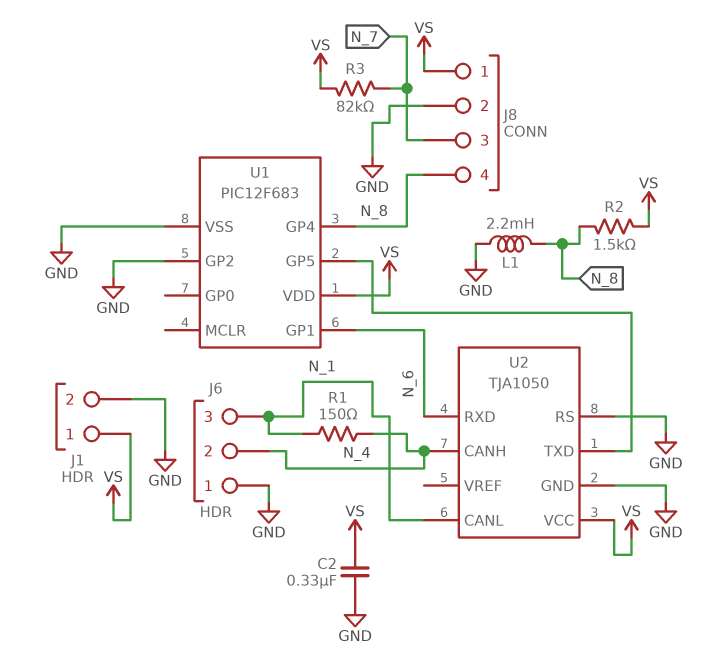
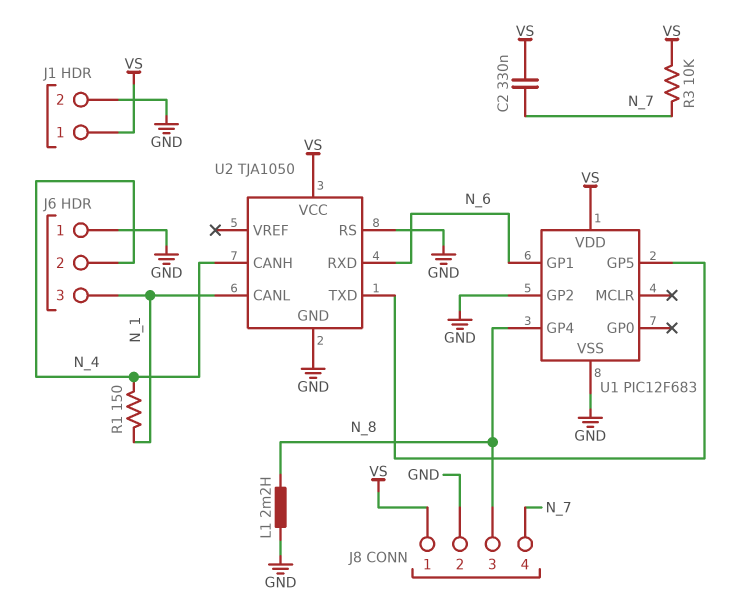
C2: 330nF (GND, VS) -> 330nF (N_7, VS)
J8 pin 3: N_7 -> N_8
J8 pin 4: N_8 -> N_7
R2: 1.5k (N_8, VS) -> none
R3: 82k (N_7, VS) -> 10k (N_7, VS)

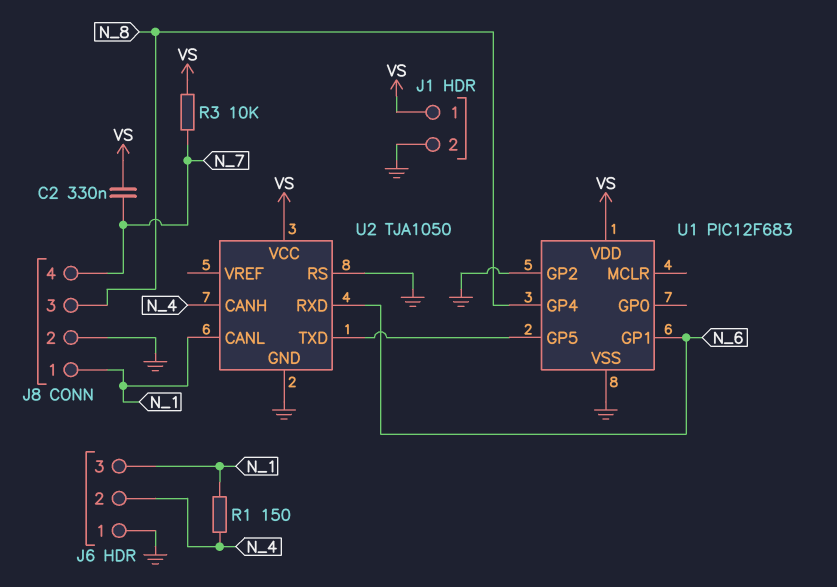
J8 pin 1: VS -> N_1
L1: 2.2mH (GND, N_8) -> none

